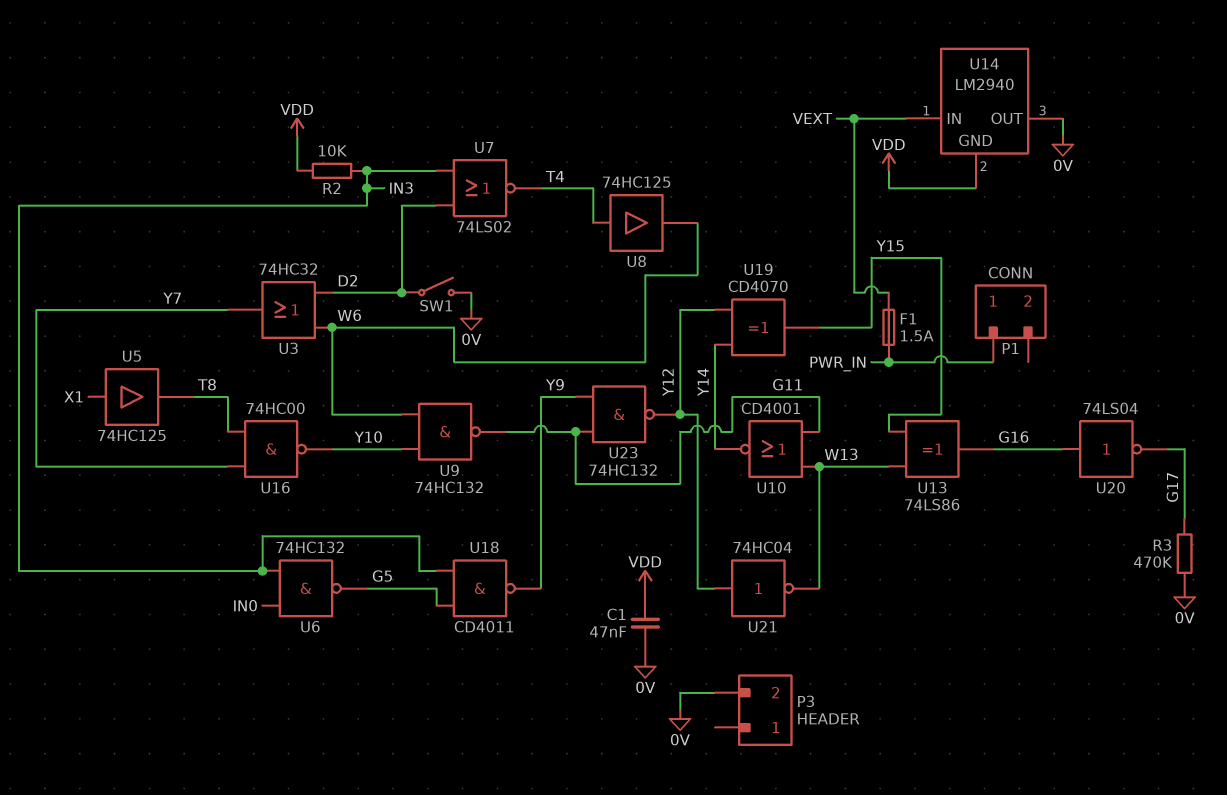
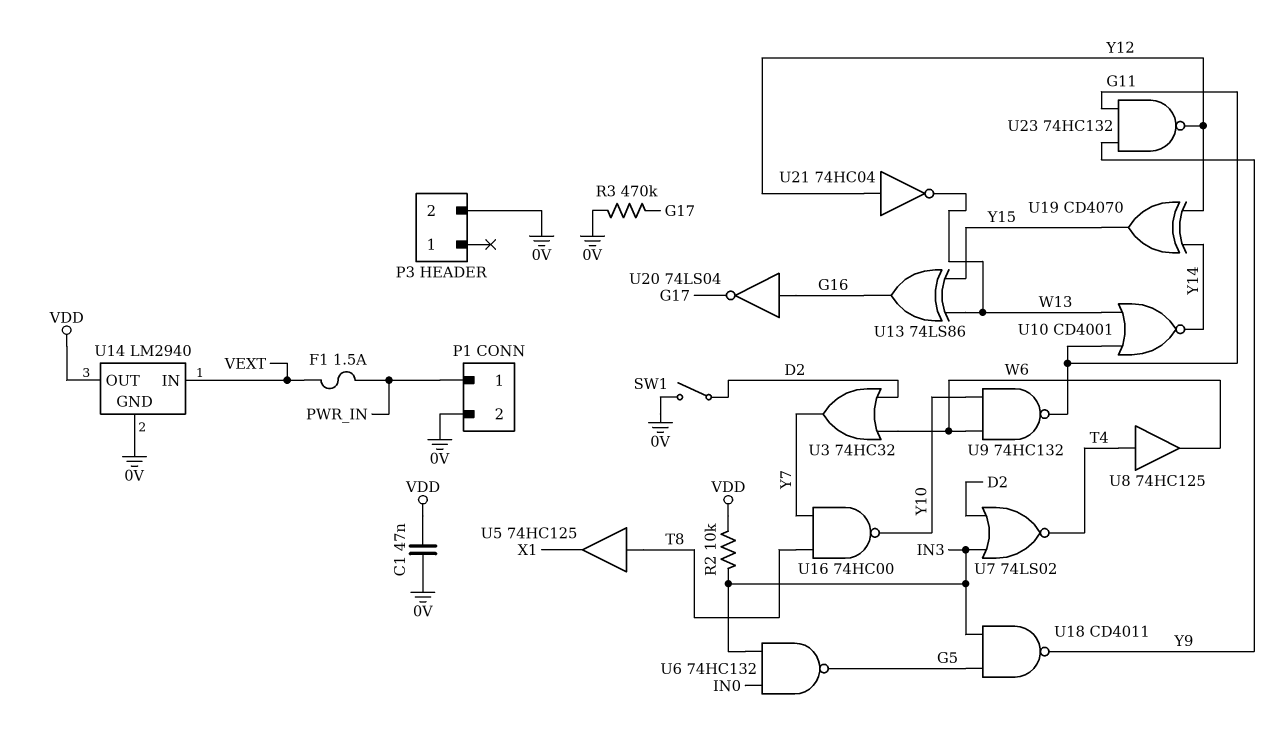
P1 pin 2: none -> 0V
U5: buffer 74HC125 (in X1, out T8) -> buffer 74HC125 (in T8, out X1)
U14 pin GND: VDD -> 0V
U14 pin OUT: 0V -> VDD

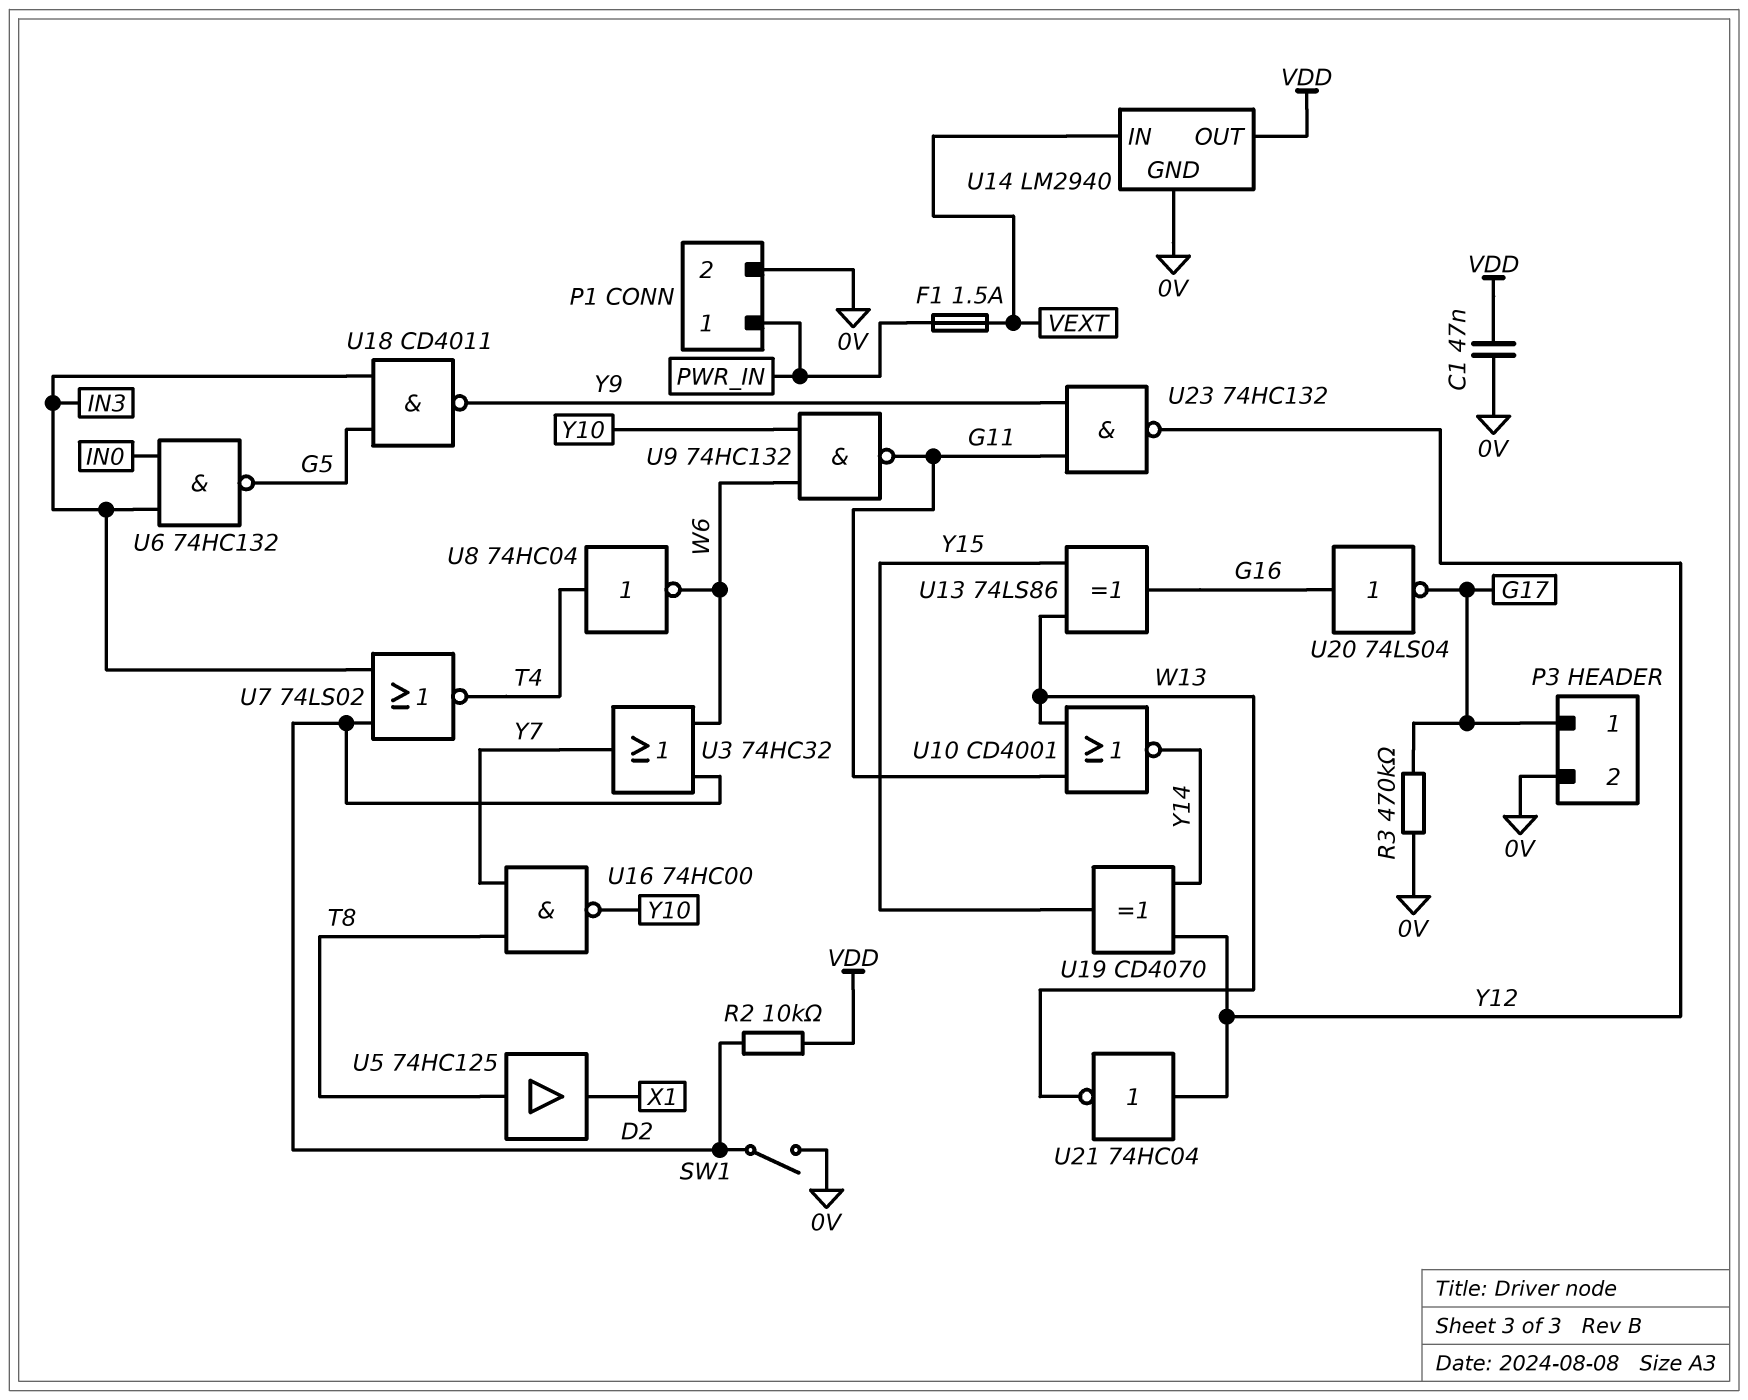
P3 pin 1: none -> G17
R2: 10k (IN3, VDD) -> 10k (D2, VDD)
U8: buffer 74HC125 (in T4, out W6) -> NOT 74HC04 (in T4, out W6)

